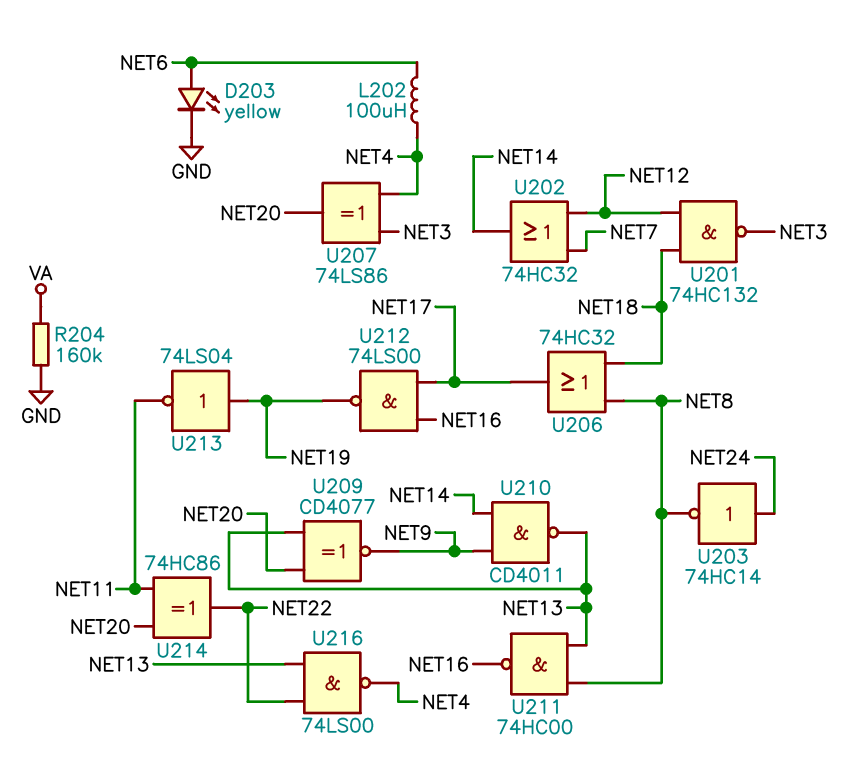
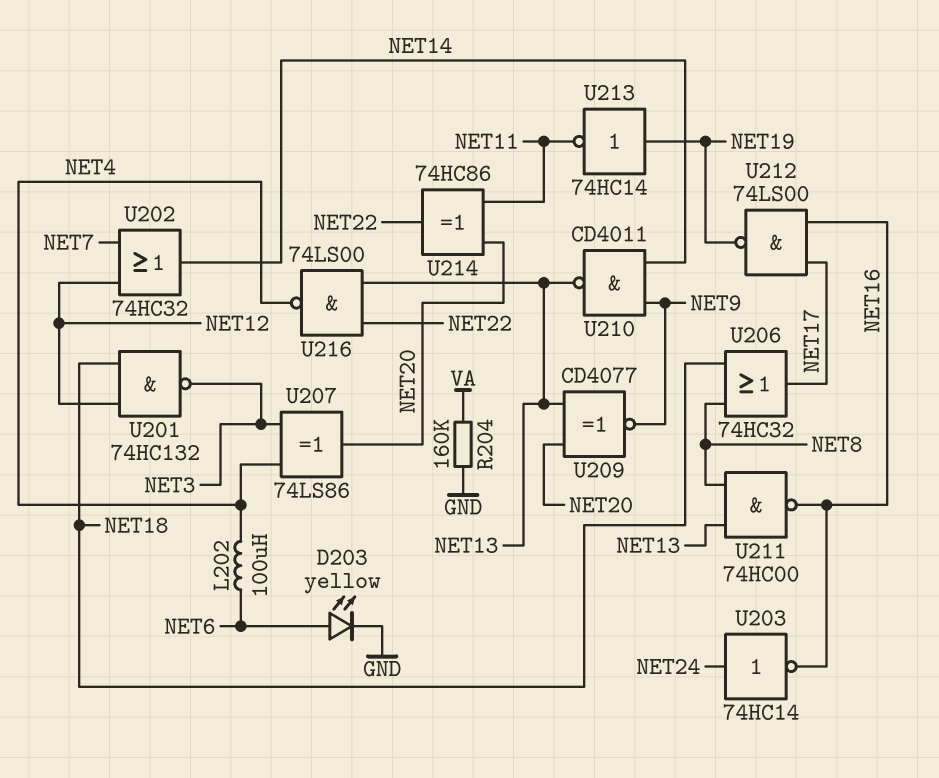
U203: NOT 74HC14 (in NET24, out NET8) -> NOT 74HC14 (in NET24, out NET16)
U213: NOT 74LS04 (in NET19, out NET11) -> NOT 74HC14 (in NET19, out NET11)

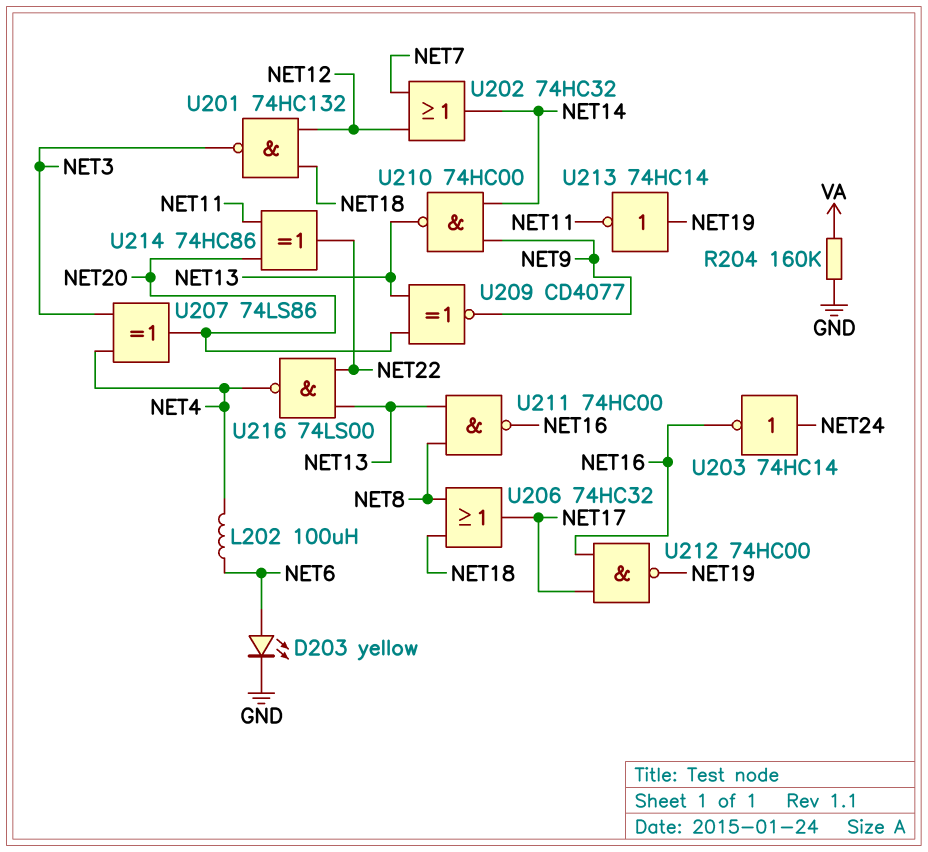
U210: NAND CD4011 (in NET9, in NET14, out NET13) -> NAND 74HC00 (in NET9, in NET14, out NET13)
U212: NAND 74LS00 (in NET16, in NET17, out NET19) -> NAND 74HC00 (in NET16, in NET17, out NET19)

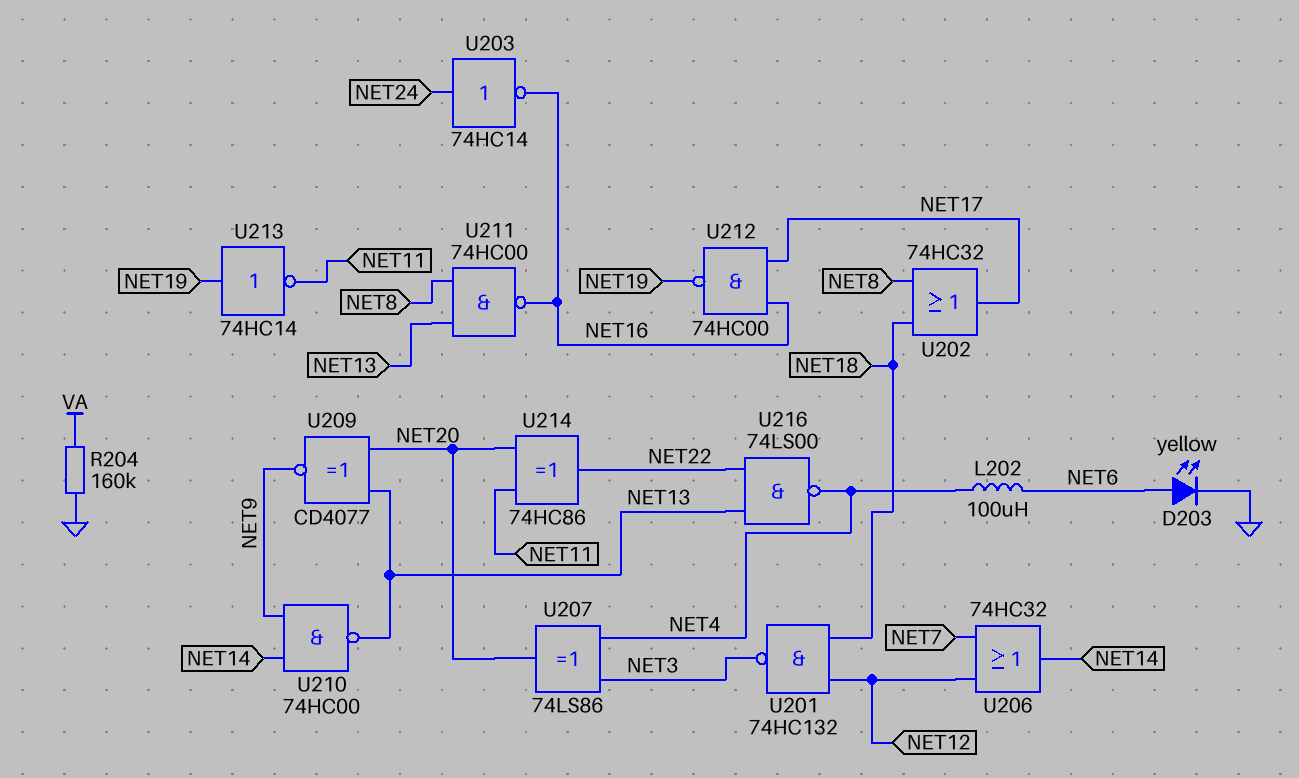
U202: OR 74HC32 (in NET7, in NET12, out NET14) -> OR 74HC32 (in NET8, in NET18, out NET17)
U206: OR 74HC32 (in NET8, in NET18, out NET17) -> OR 74HC32 (in NET7, in NET12, out NET14)

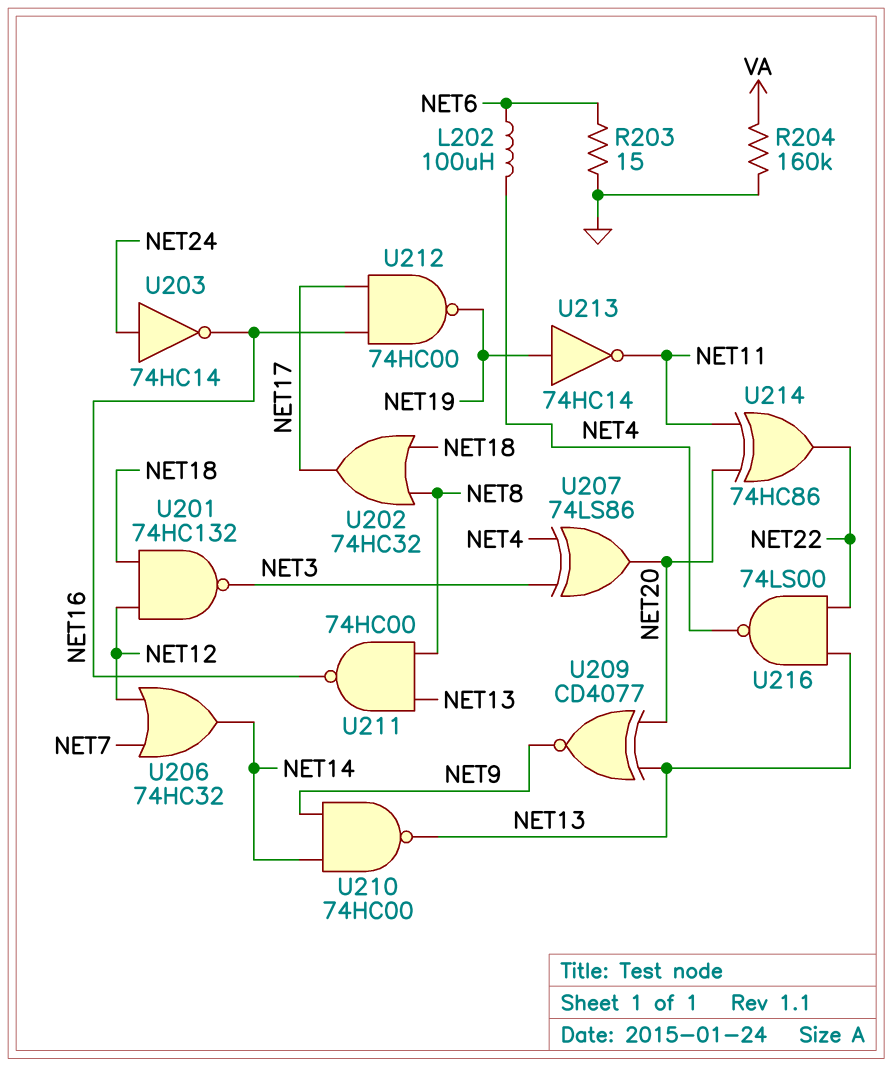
D203: LED yellow (A NET6, K GND) -> none
R203: none -> 15 (GND, NET6)

